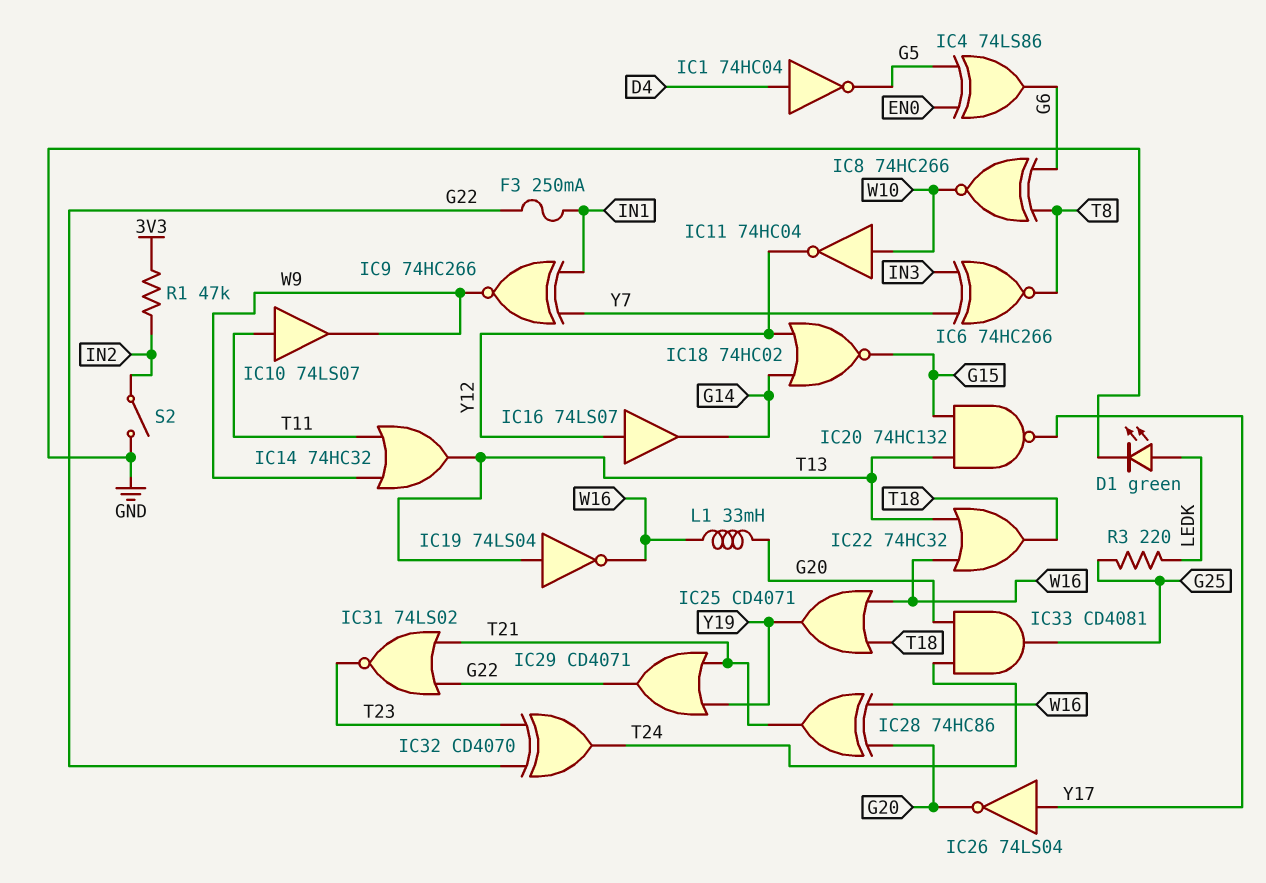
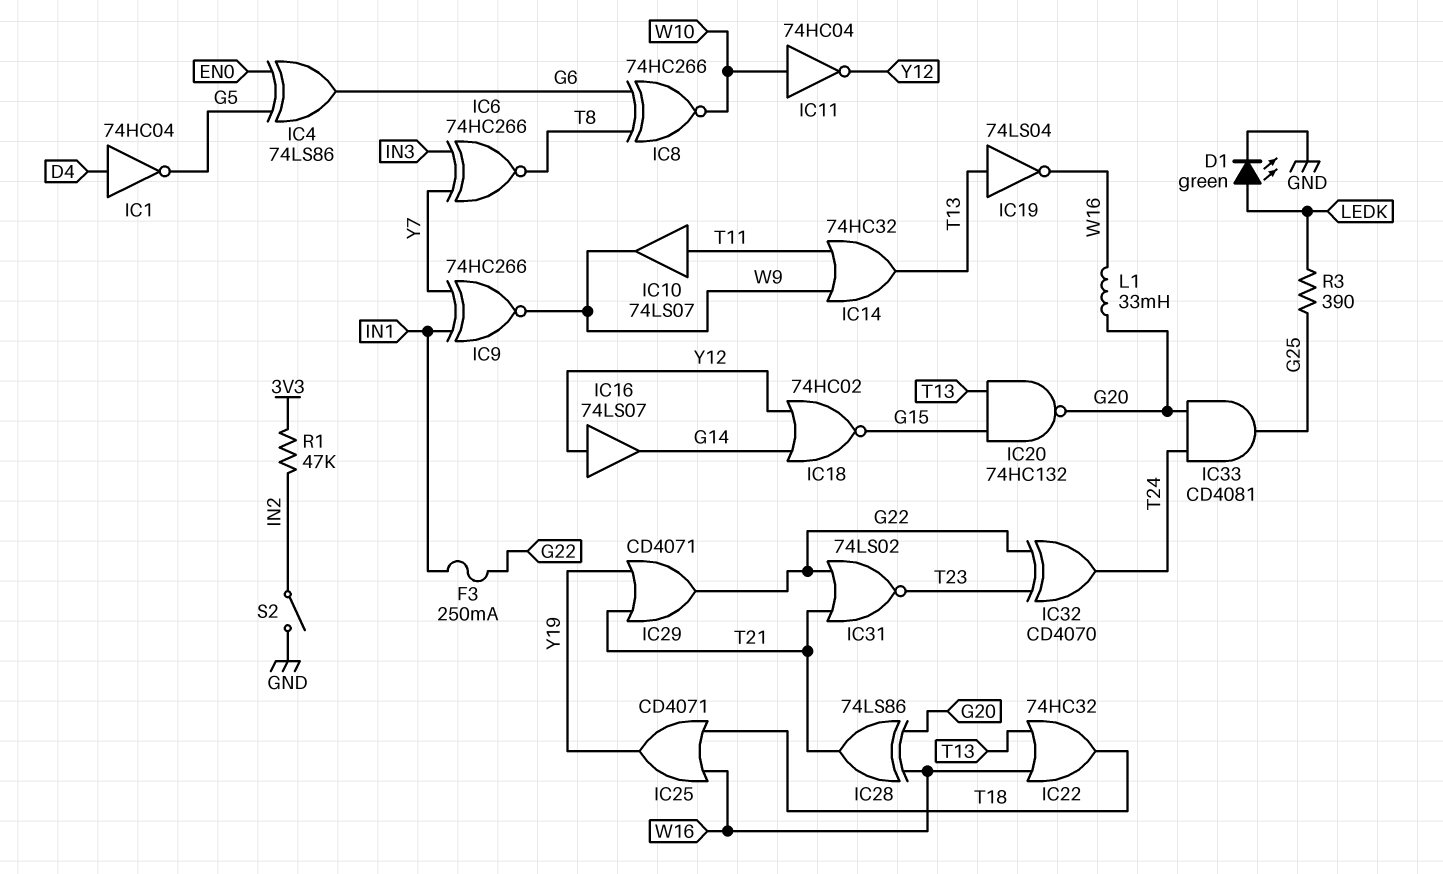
IC20: NAND 74HC132 (in G15, in T13, out Y17) -> NAND 74HC132 (in G15, in T13, out G20)
IC26: NOT 74LS04 (in Y17, out G20) -> none
IC28: XOR 74HC86 (in G20, in W16, out T21) -> XOR 74LS86 (in G20, in W16, out T21)
R3: 220 (G25, LEDK) -> 390 (G25, LEDK)

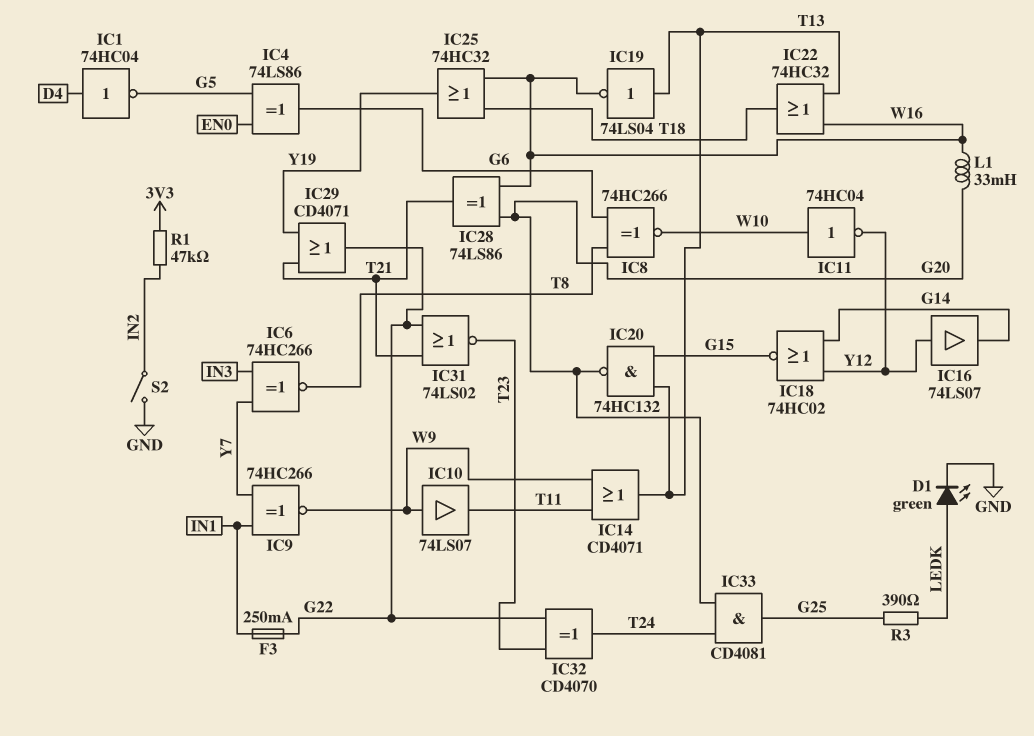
IC10: buffer 74LS07 (in T11, out W9) -> buffer 74LS07 (in W9, out T11)
IC14: OR 74HC32 (in T11, in W9, out T13) -> OR CD4071 (in T11, in W9, out T13)
IC25: OR CD4071 (in T18, in W16, out Y19) -> OR 74HC32 (in T18, in W16, out Y19)

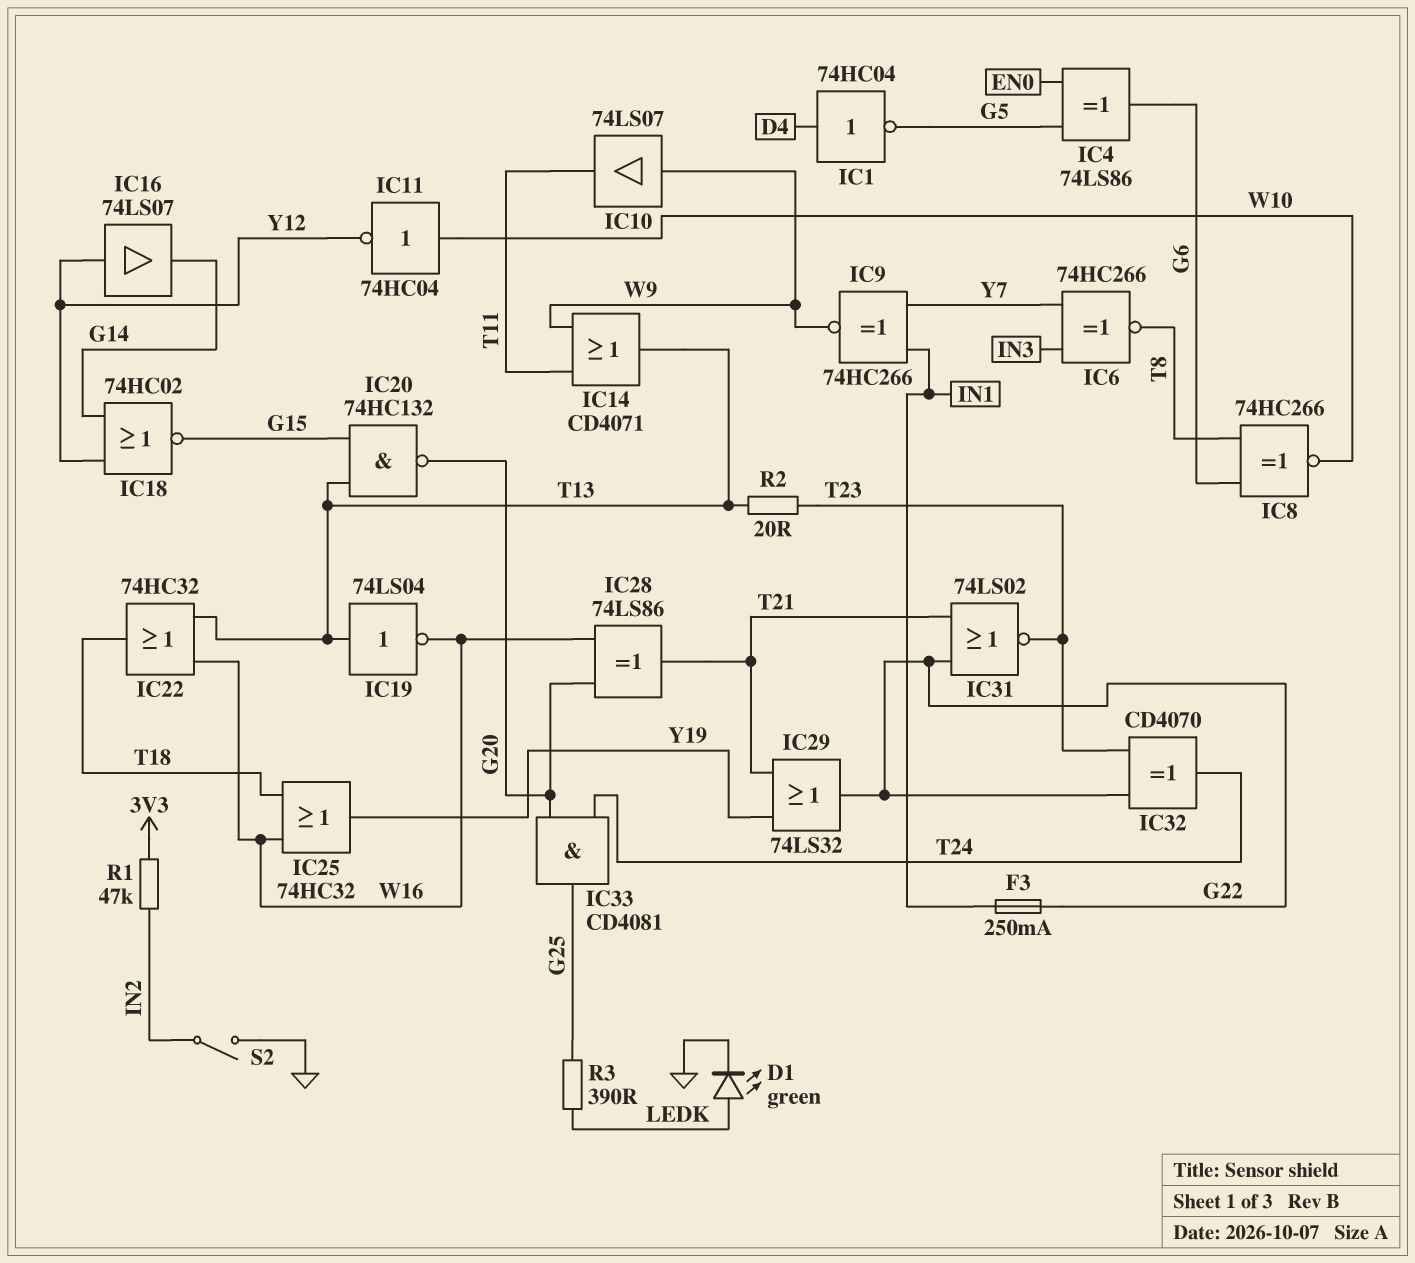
IC29: OR CD4071 (in T21, in Y19, out G22) -> OR 74LS32 (in T21, in Y19, out G22)
L1: 33mH (G20, W16) -> none
R2: none -> 20 (T13, T23)

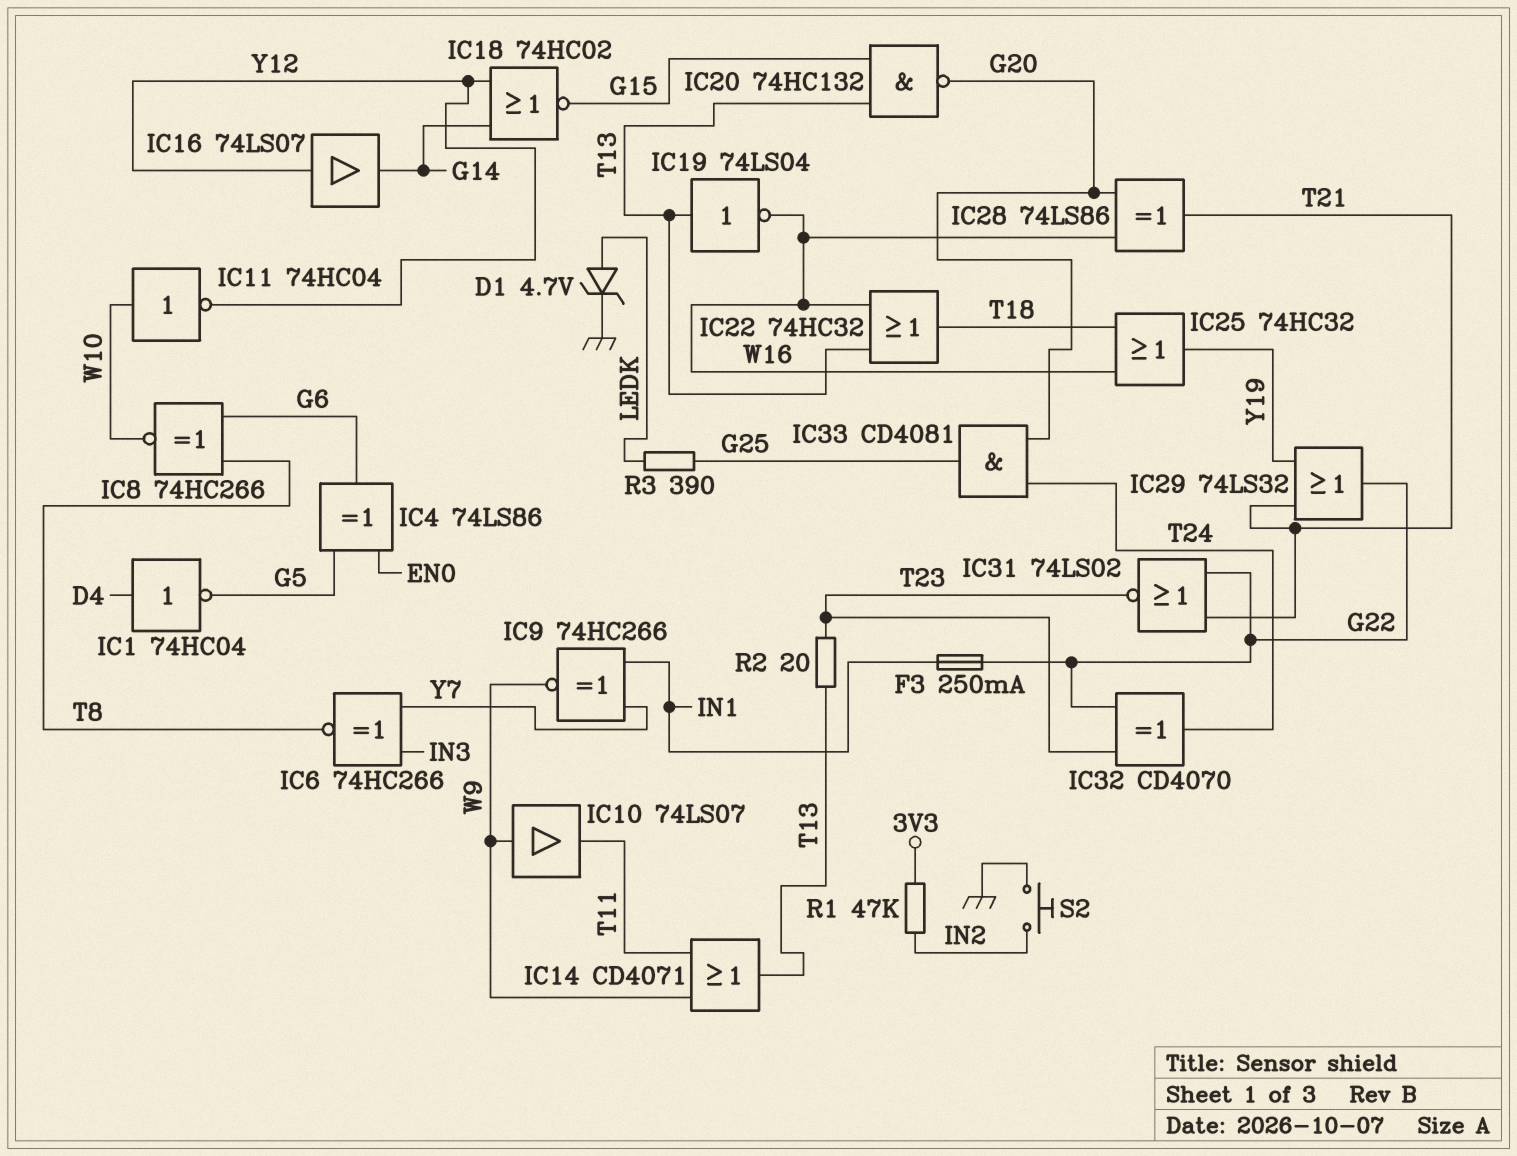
D1: LED green (A LEDK, K GND) -> zener 4.7V (A LEDK, K GND)
S2: switch (GND, IN2) -> button (GND, IN2)

